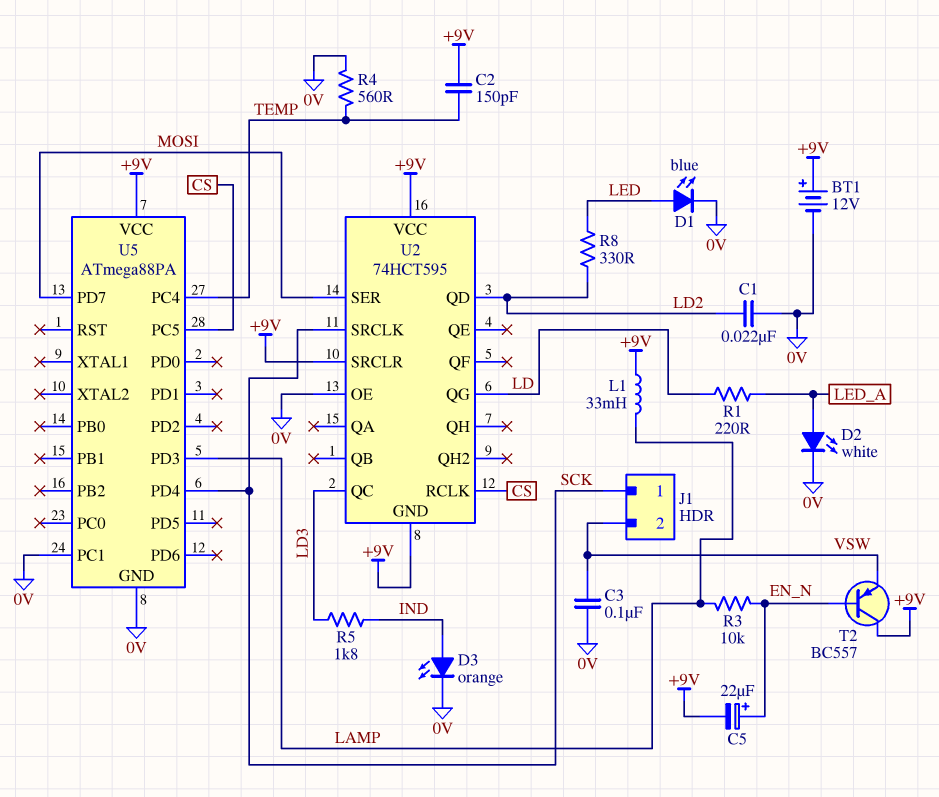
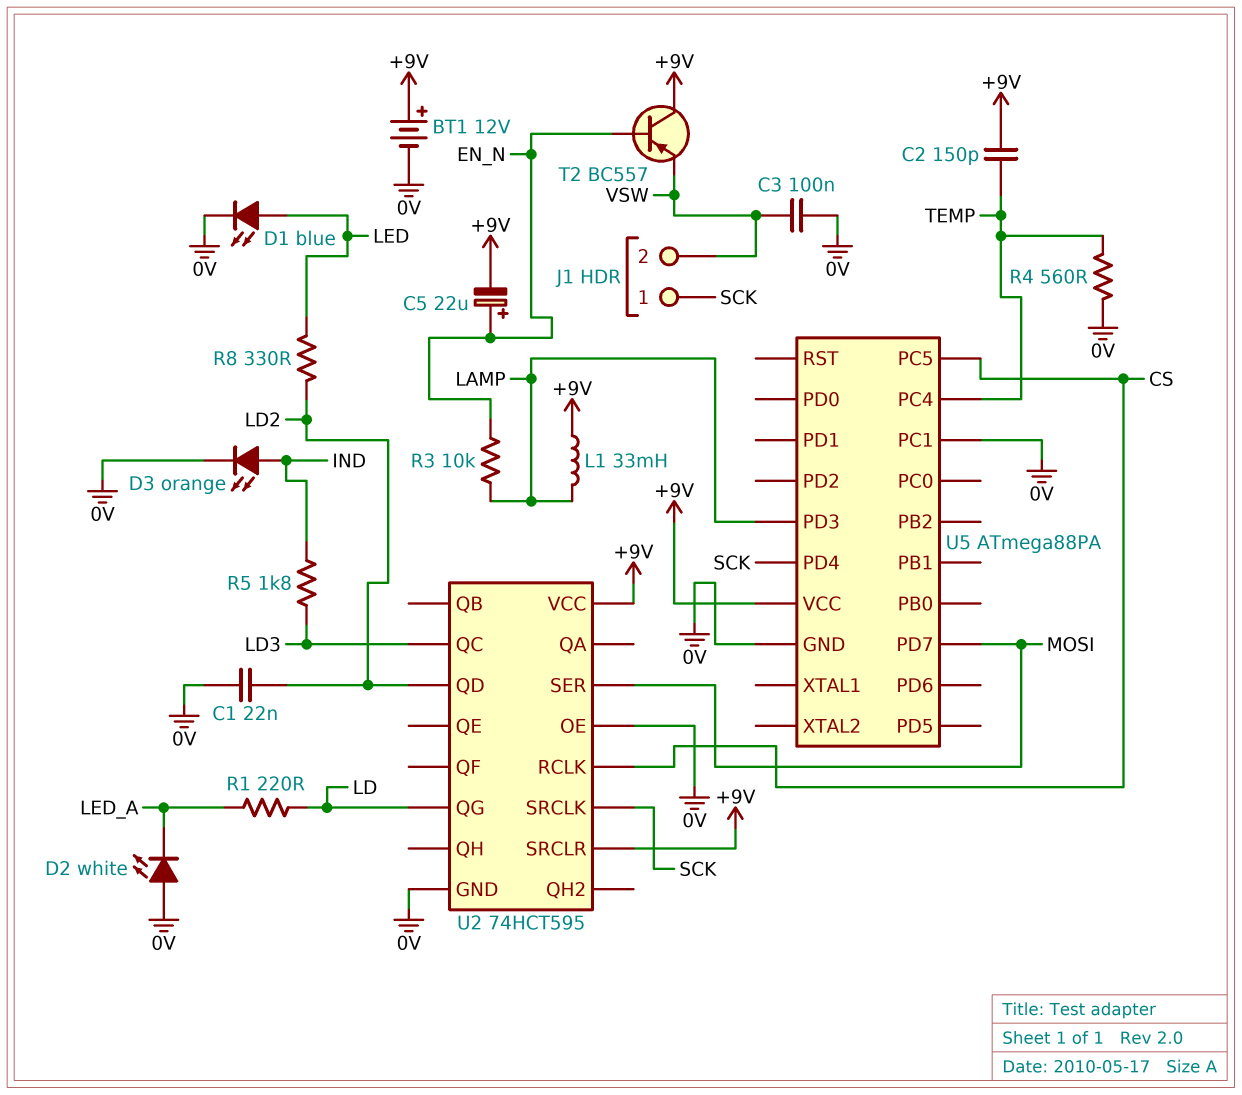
D2: LED white (A LED_A, K 0V) -> LED white (A 0V, K LED_A)
U2 pin GND: +9V -> 0V

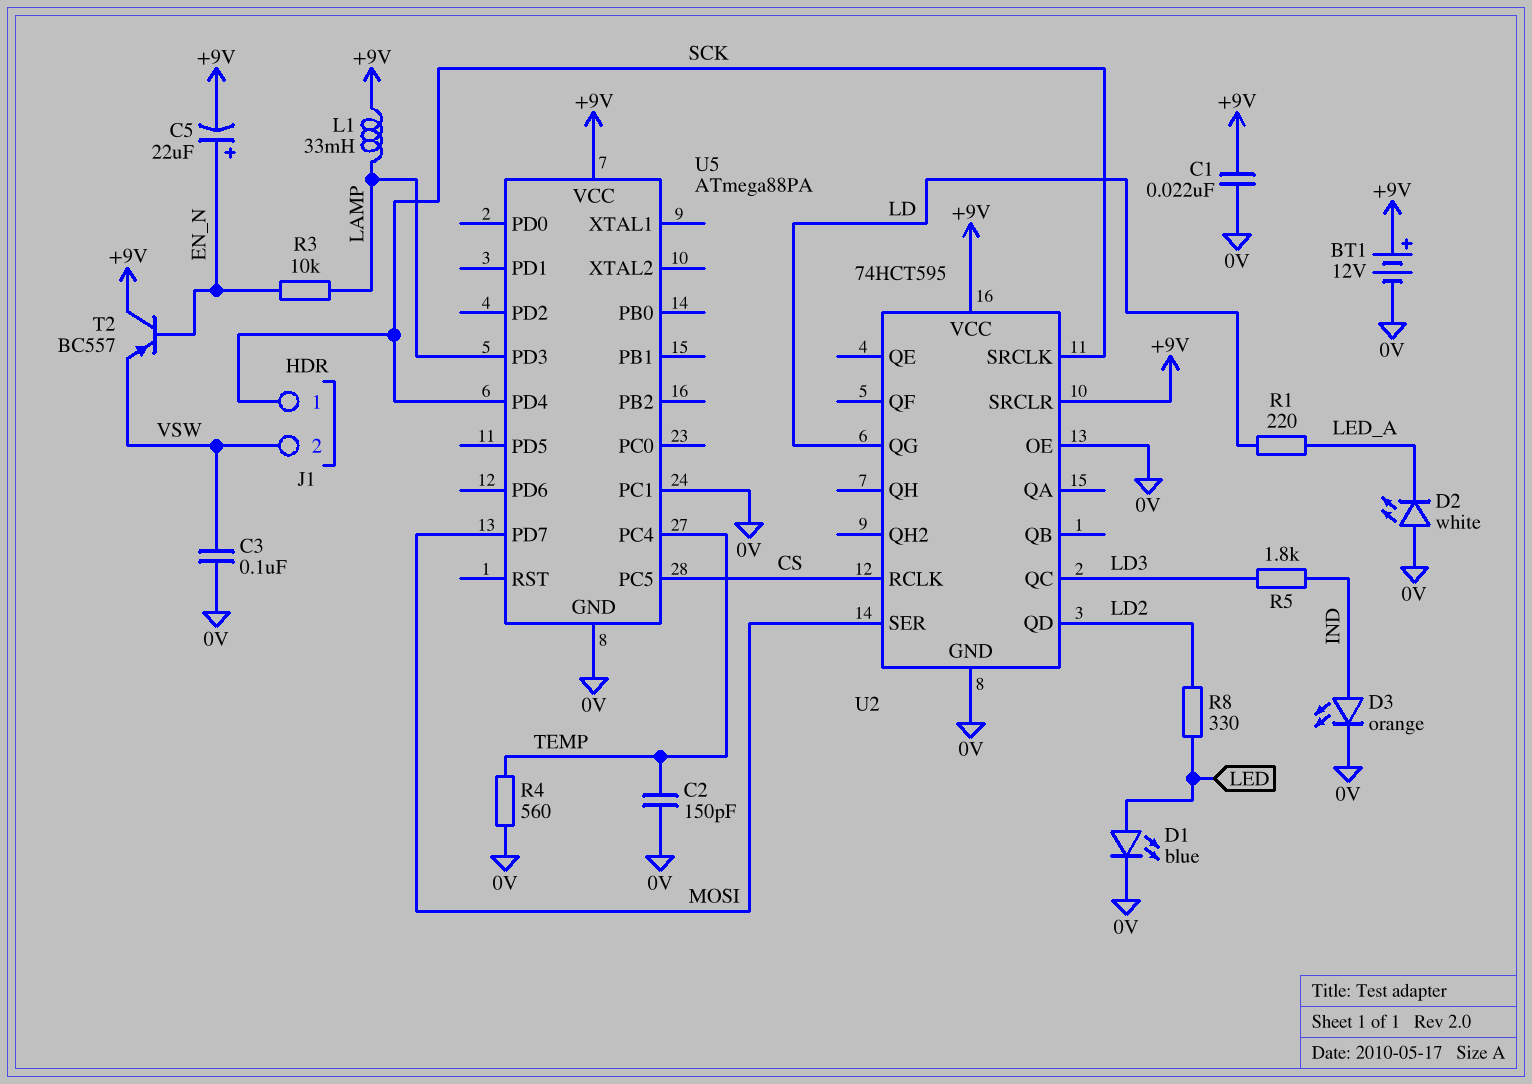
C1: 22nF (0V, LD2) -> 22nF (+9V, 0V)
C2: 150pF (+9V, TEMP) -> 150pF (0V, TEMP)

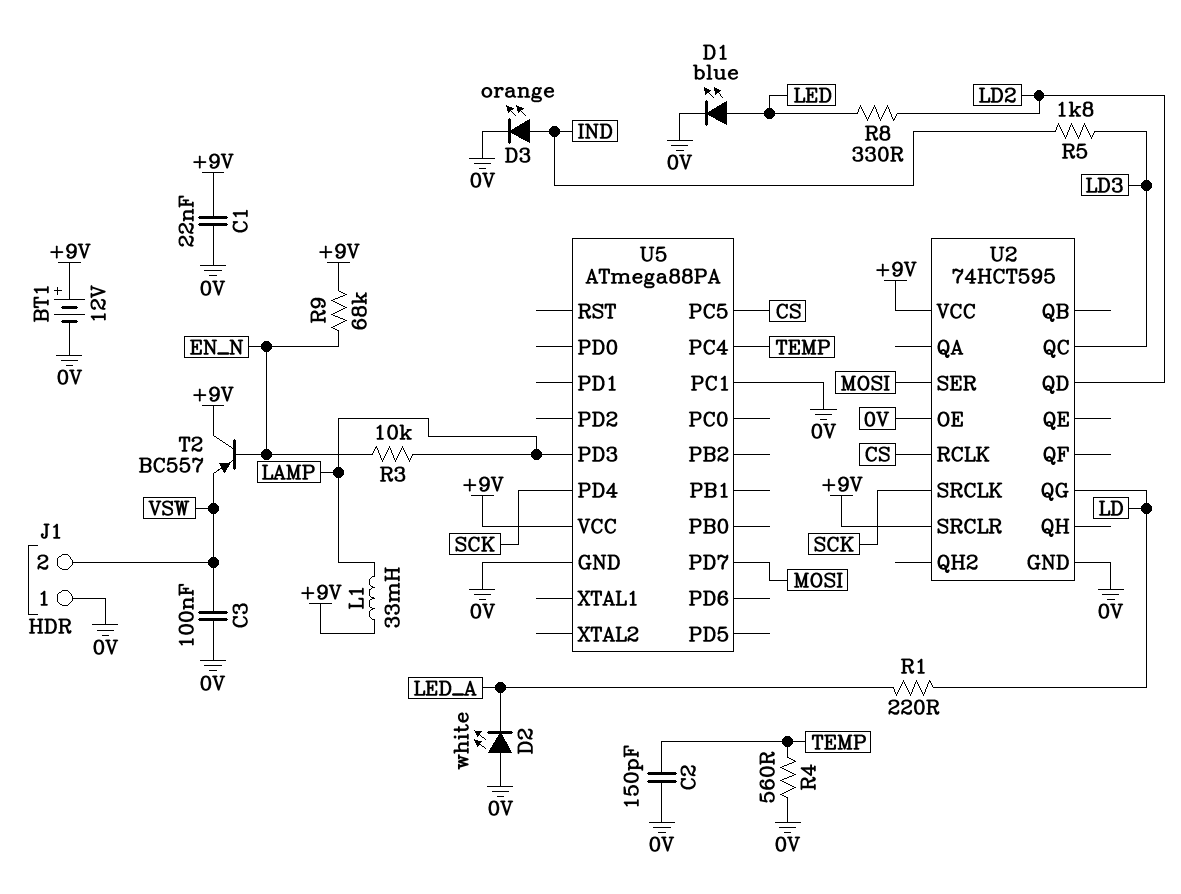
C5: 22uF (plus EN_N, minus +9V) -> none
J1 pin 1: SCK -> 0V
R9: none -> 68k (+9V, EN_N)

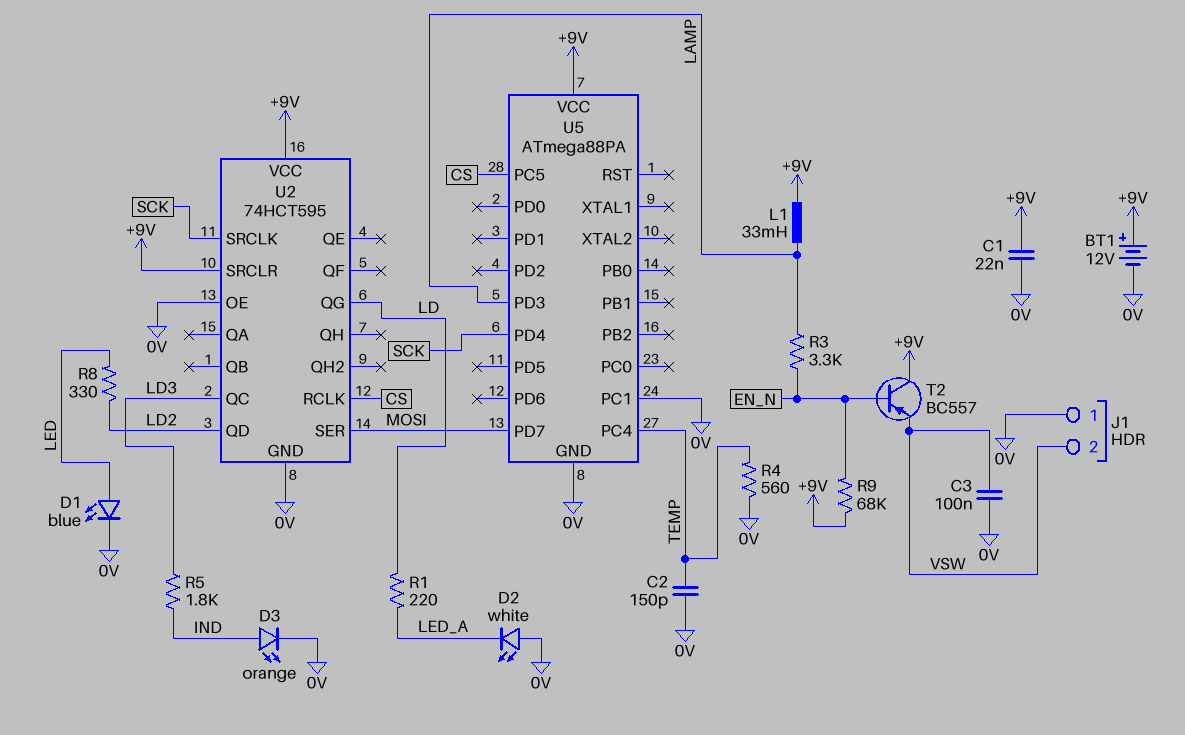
R3: 10k (EN_N, LAMP) -> 3.3k (EN_N, LAMP)

